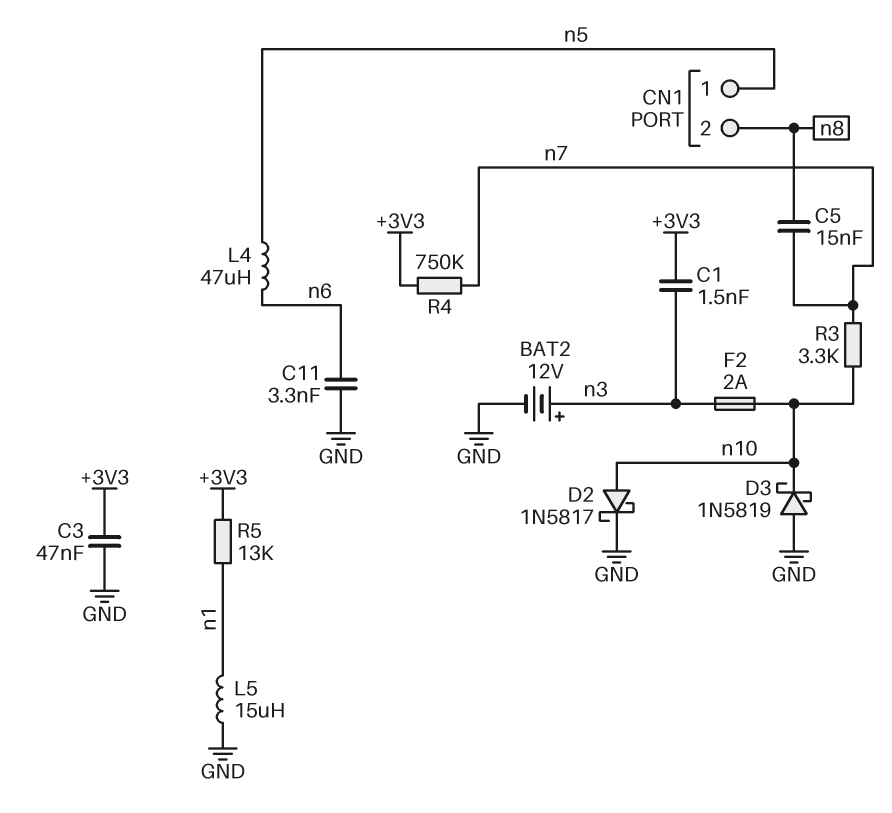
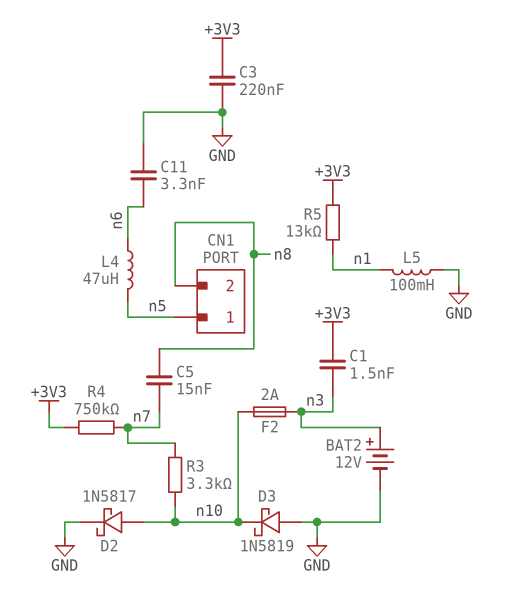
C3: 47nF (+3V3, GND) -> 220nF (+3V3, GND)
L5: 15uH (GND, n1) -> 100mH (GND, n1)

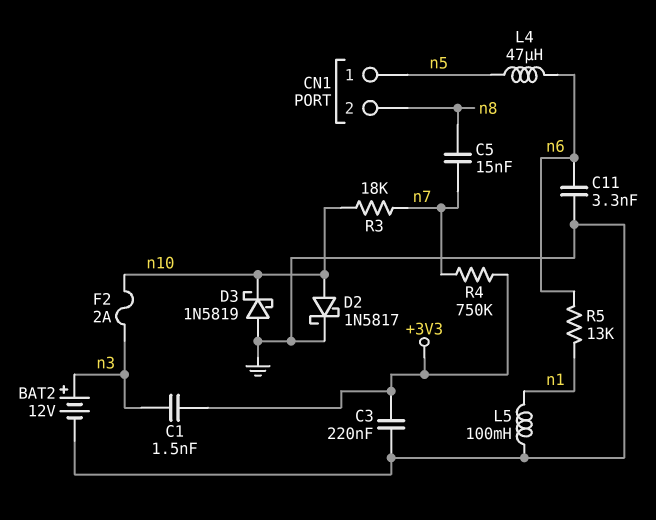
R3: 3.3k (n7, n10) -> 18k (n7, n10)
R5: 13k (+3V3, n1) -> 13k (n1, n6)

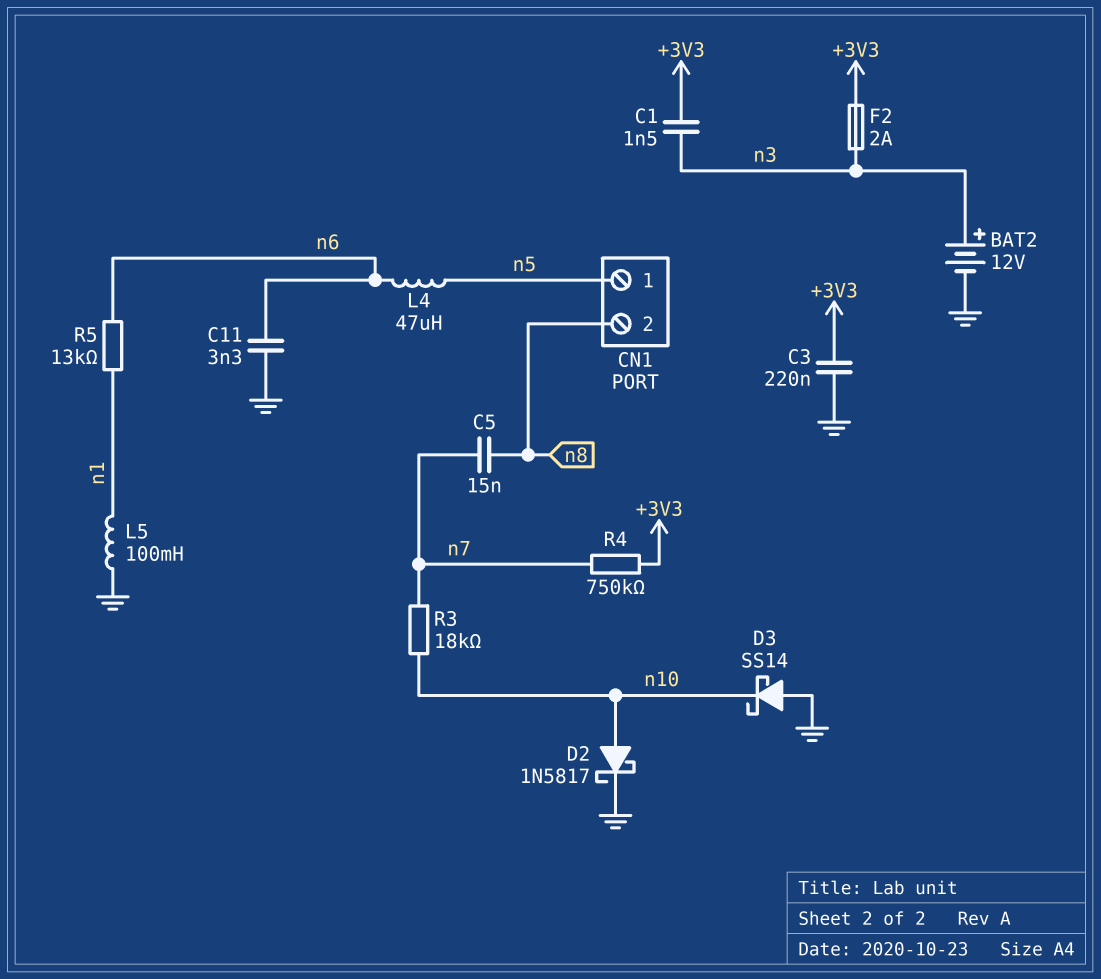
D3: schottky 1N5819 (A GND, K n10) -> schottky SS14 (A GND, K n10)
F2: 2A (n3, n10) -> 2A (+3V3, n3)

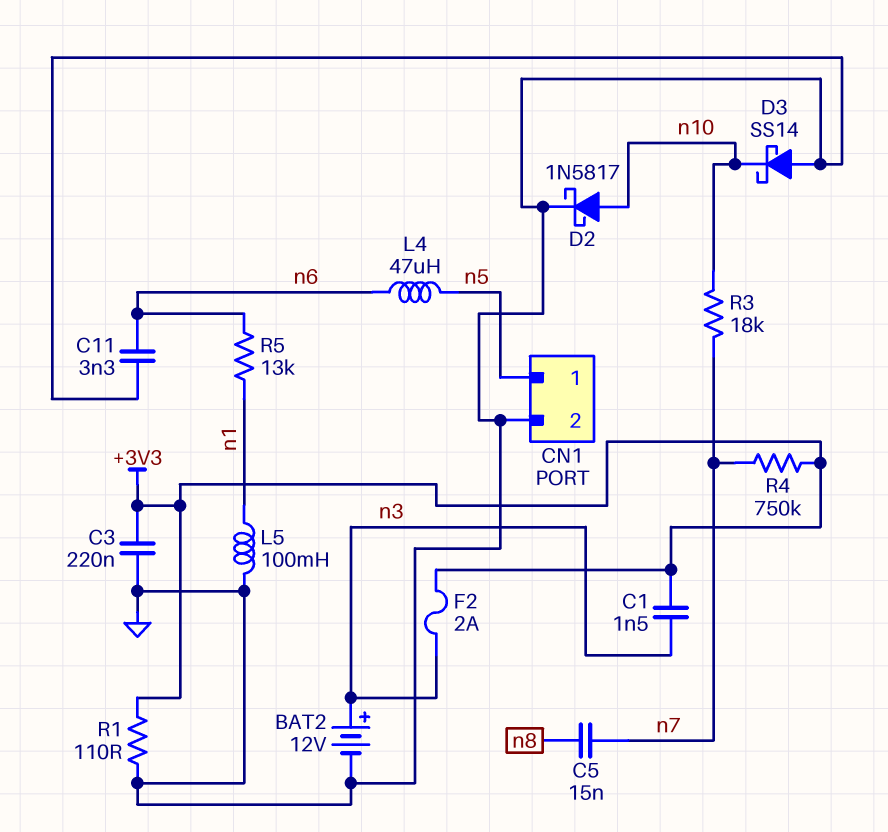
CN1 pin 2: n8 -> GND
R1: none -> 110 (+3V3, GND)

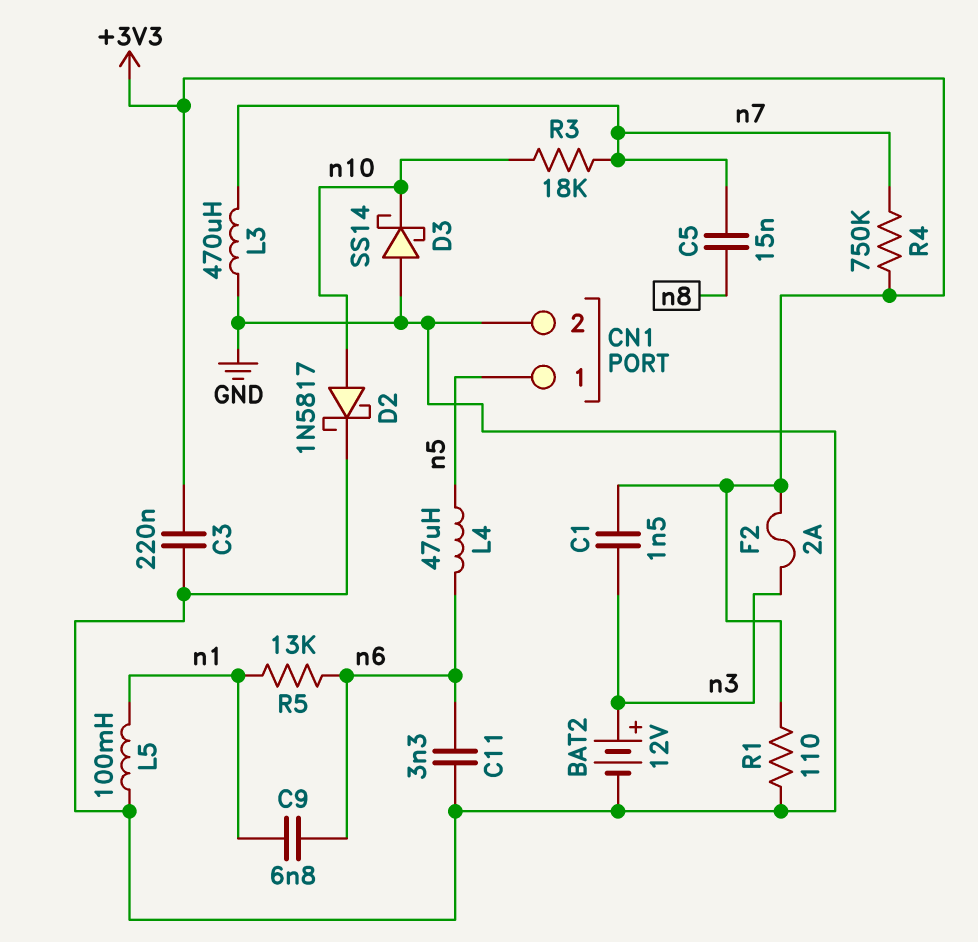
C9: none -> 6.8nF (n1, n6)
L3: none -> 470uH (GND, n7)

